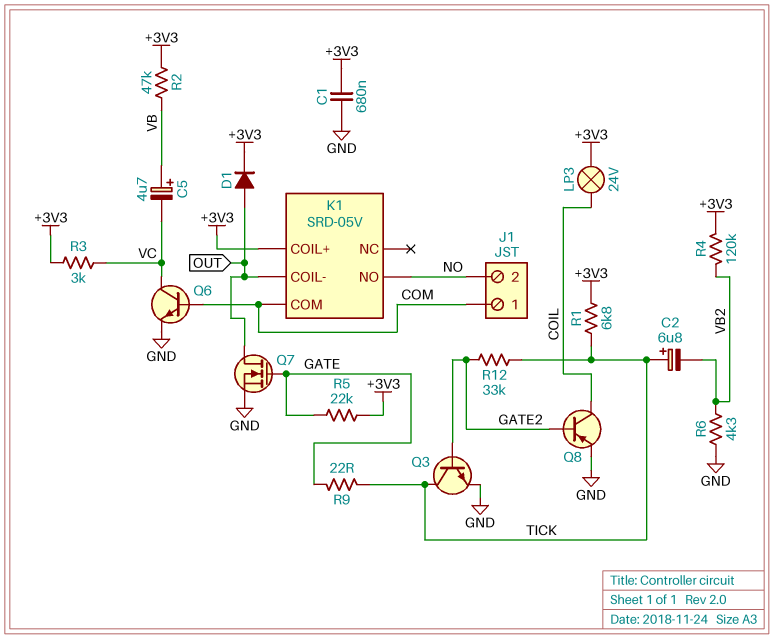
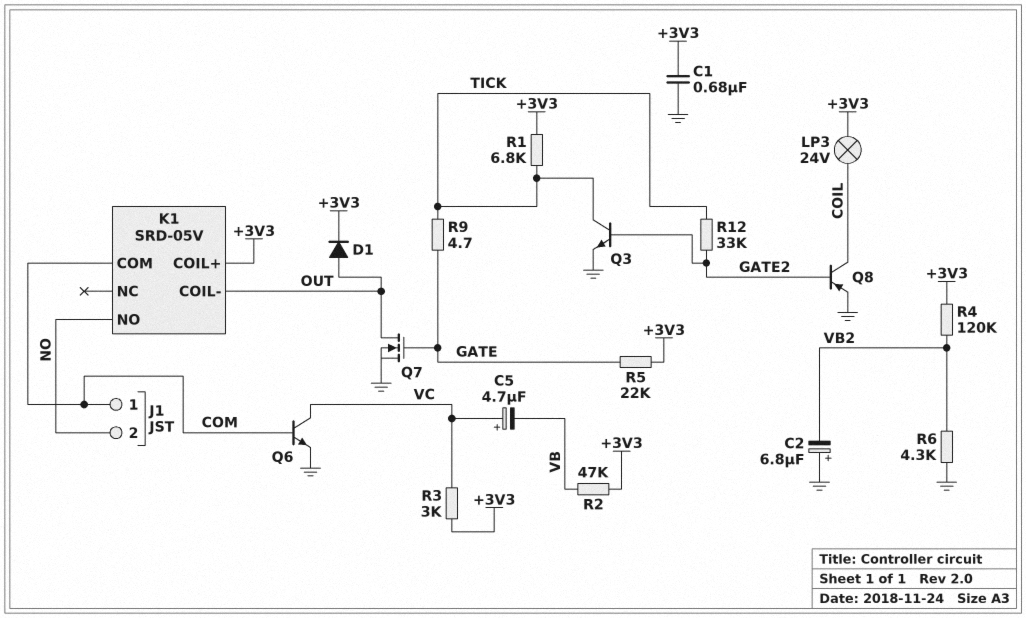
C2: 6.8uF (plus TICK, minus VB2) -> 6.8uF (plus GND, minus VB2)
C5: 4.7uF (plus VB, minus VC) -> 4.7uF (plus VC, minus VB)
R9: 22 (GATE, TICK) -> 4.7 (GATE, TICK)

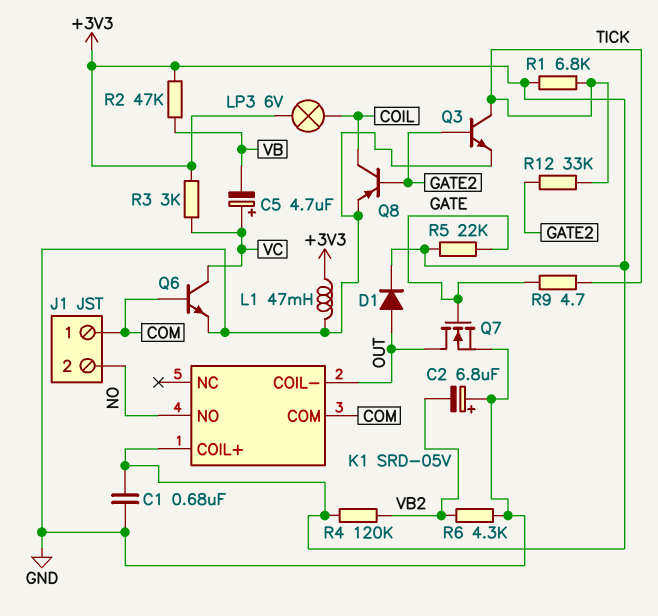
L1: none -> 47mH (+3V3, GND)
LP3: lamp 24V (+3V3, COIL) -> lamp 6V (+3V3, COIL)

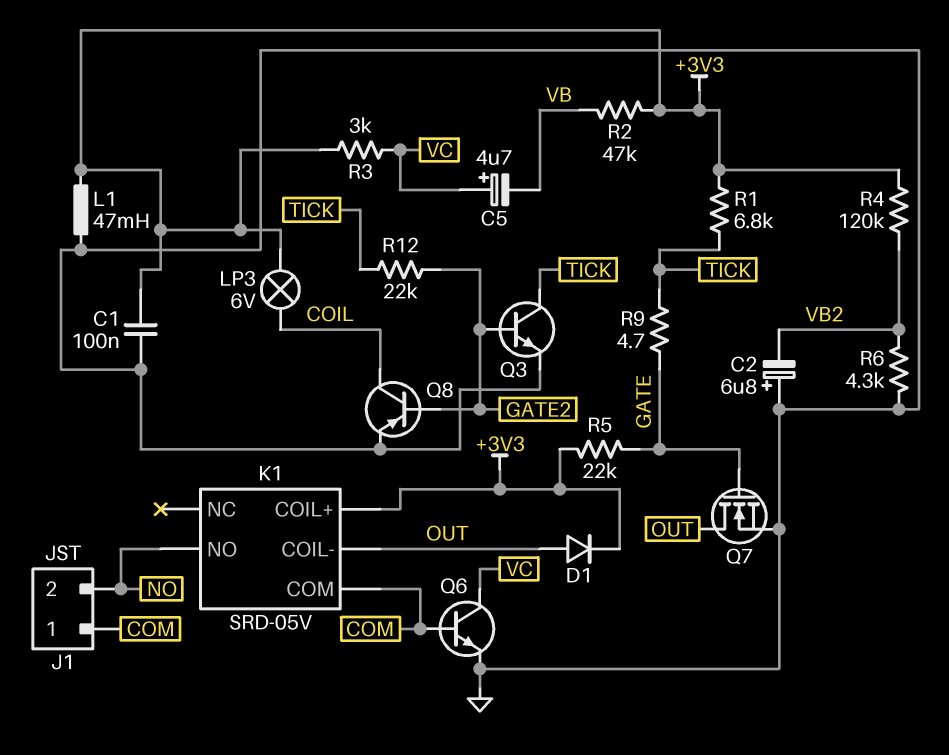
C1: 680nF (+3V3, GND) -> 100nF (+3V3, GND)
R12: 33k (GATE2, TICK) -> 22k (GATE2, TICK)

